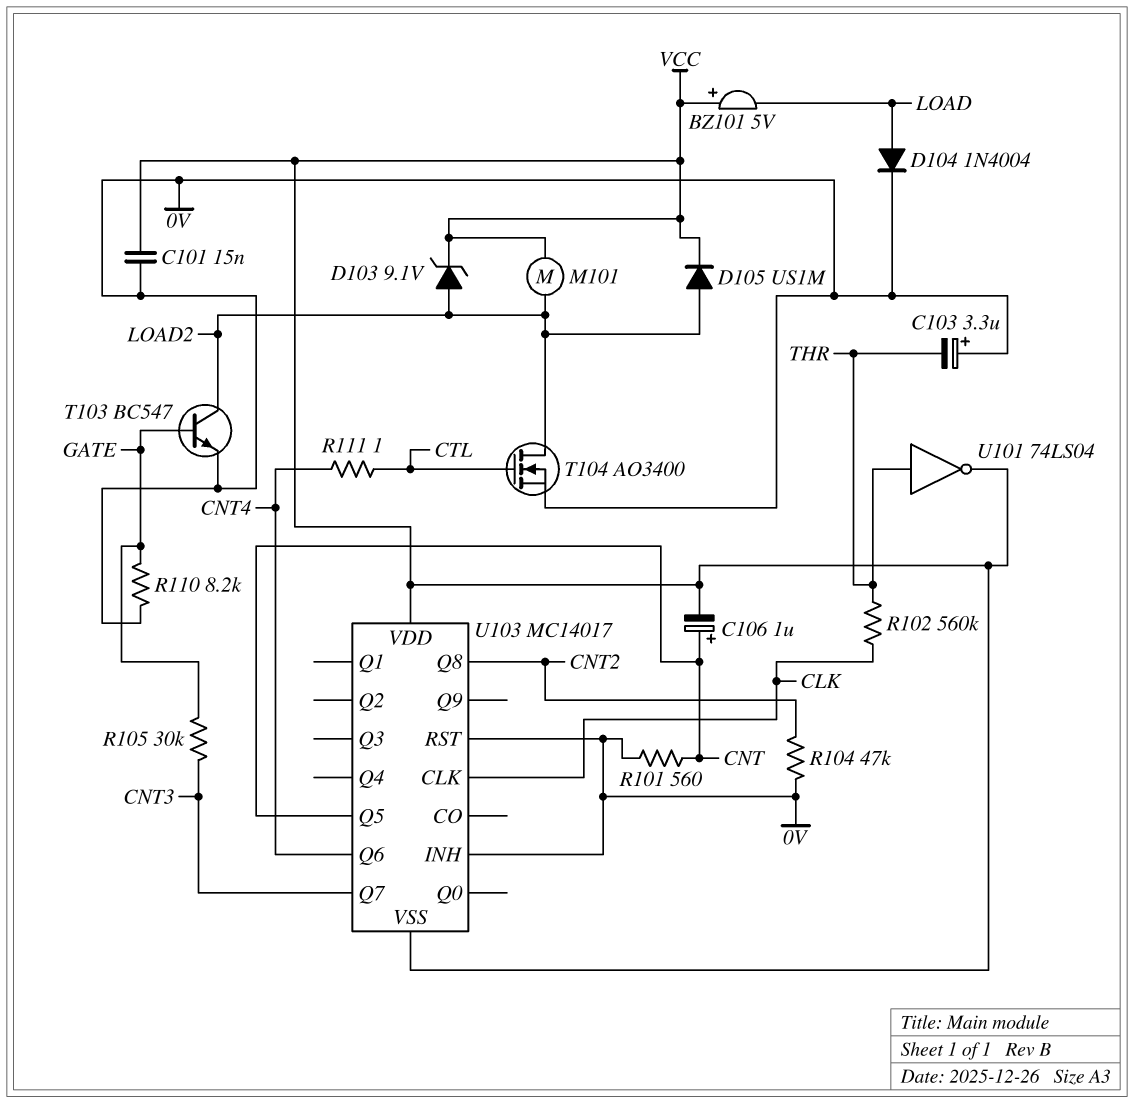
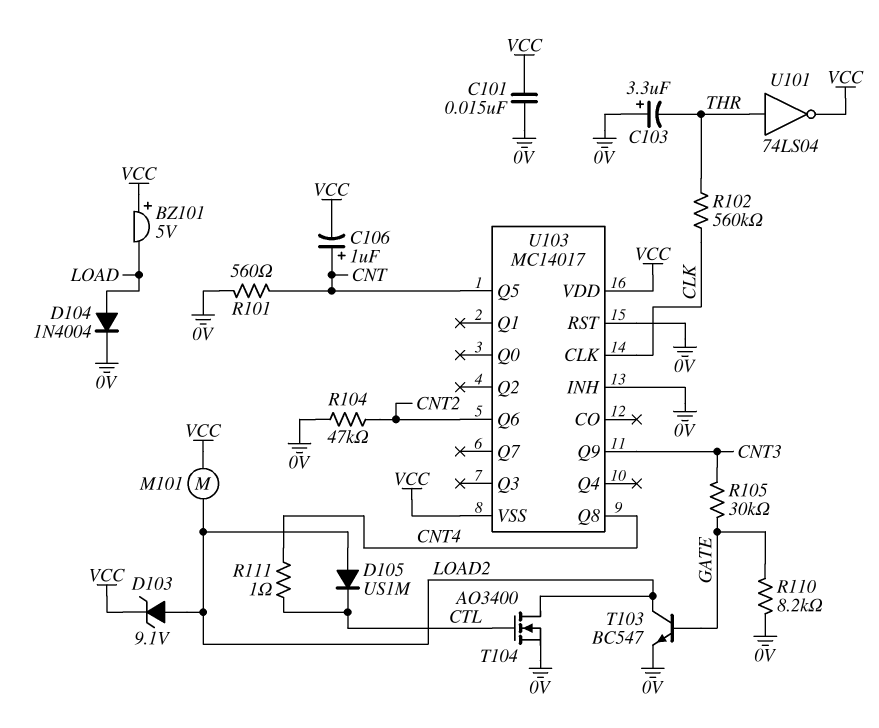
D105: diode US1M (A LOAD2, K VCC) -> diode US1M (A LOAD2, K CTL)
U103 pin Q6: CNT4 -> CNT2
U103 pin Q7: CNT3 -> none
U103 pin Q8: CNT2 -> CNT4
U103 pin Q9: none -> CNT3

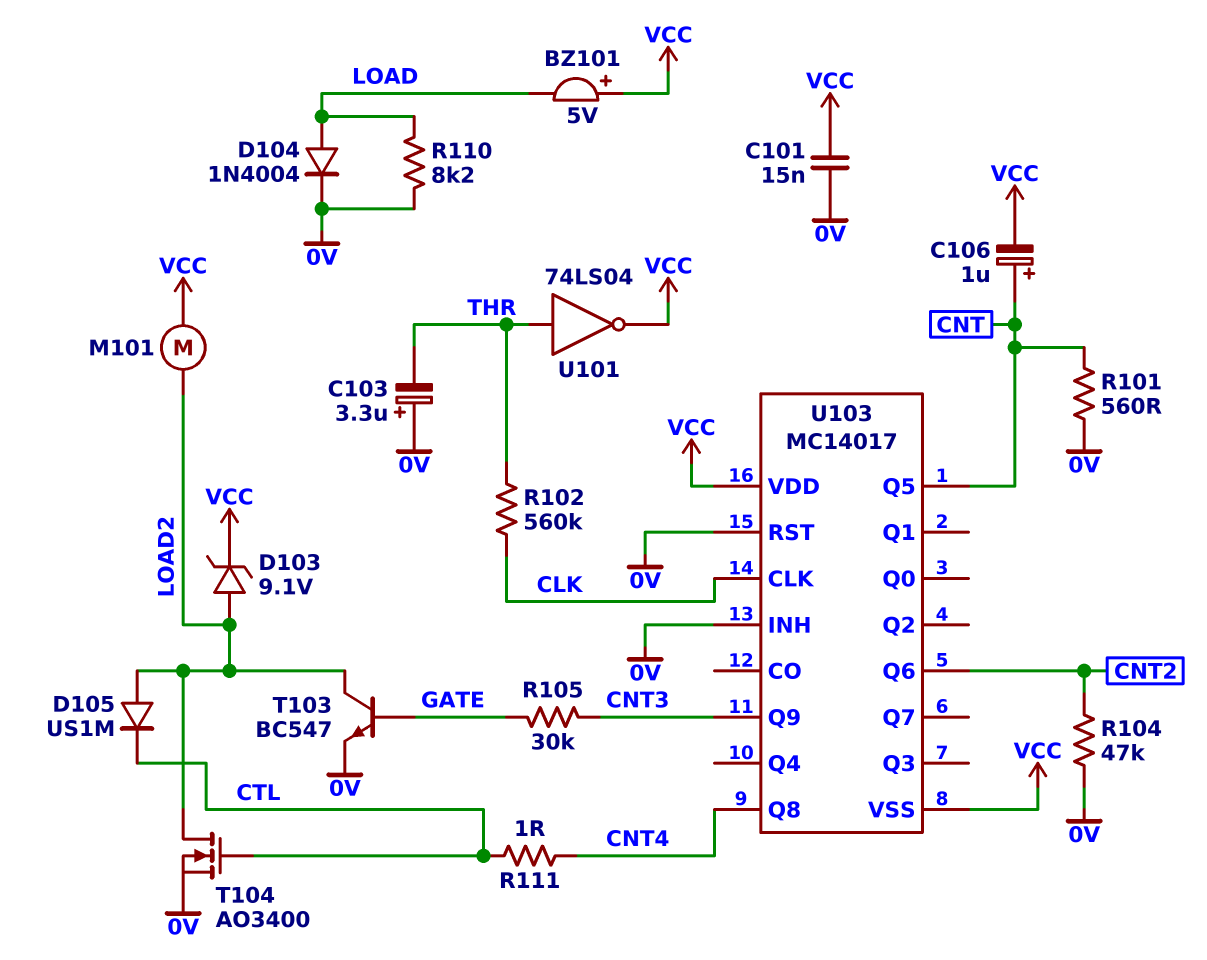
R110: 8.2k (0V, GATE) -> 8.2k (0V, LOAD)

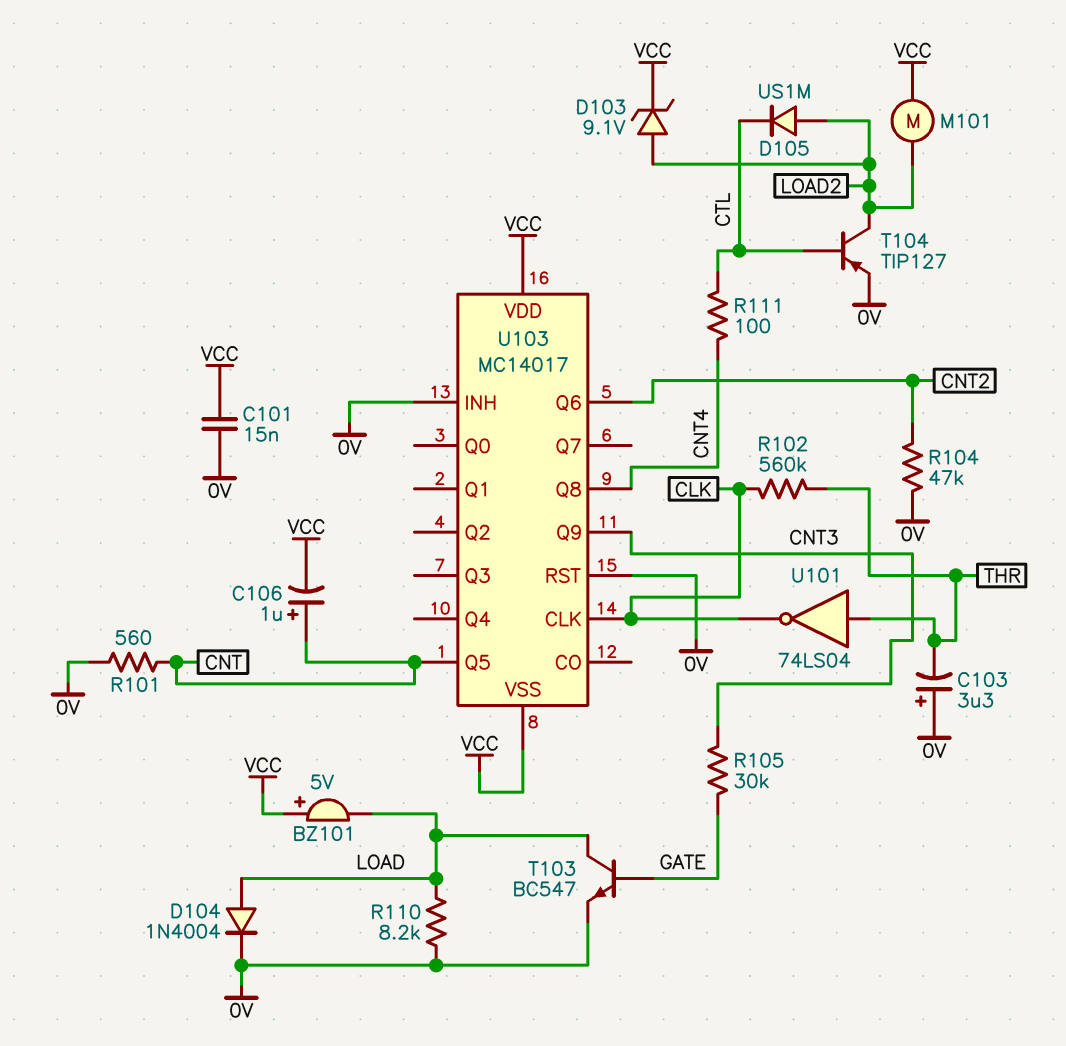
R111: 1 (CNT4, CTL) -> 100 (CNT4, CTL)
T103: NPN BC547 (B GATE, C LOAD2, E 0V) -> NPN BC547 (B GATE, C LOAD, E 0V)
T104: NMOS AO3400 (G CTL, D LOAD2, S 0V) -> PNP TIP127 (B CTL, C LOAD2, E 0V)
U101: NOT 74LS04 (in THR, out VCC) -> NOT 74LS04 (in THR, out CLK)

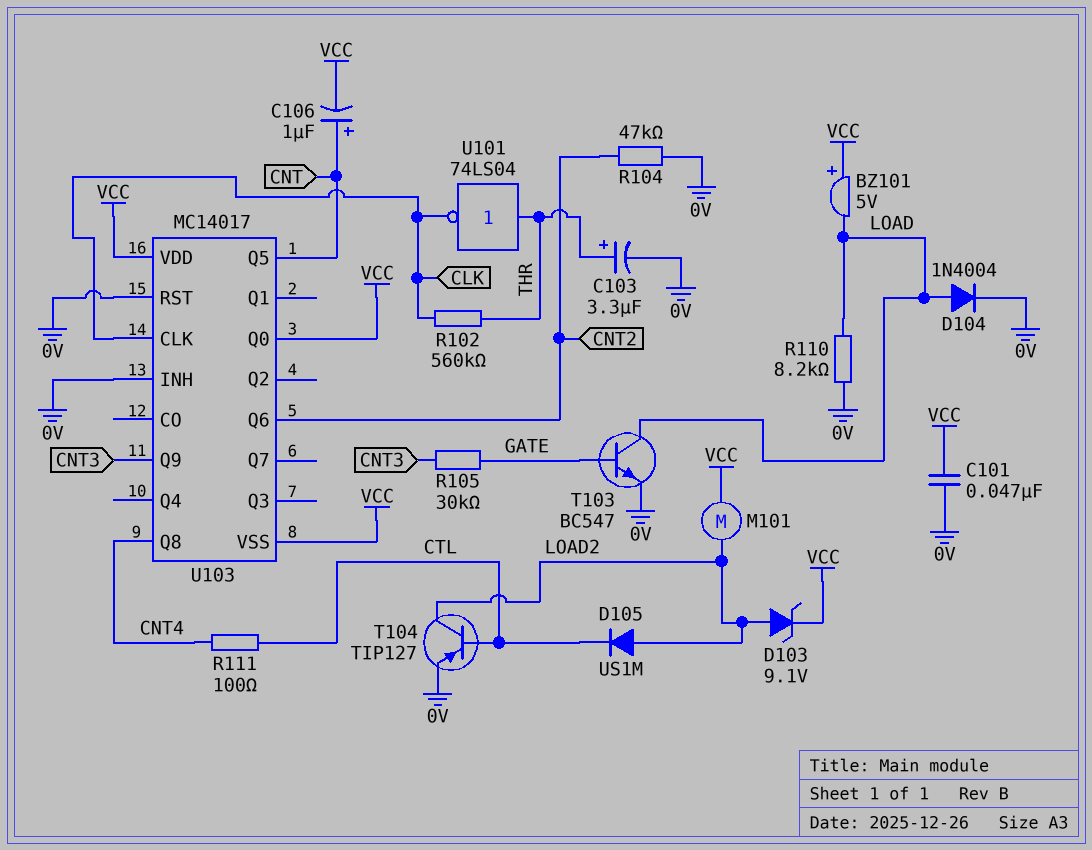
C101: 15nF (0V, VCC) -> 47nF (0V, VCC)
C103: 3.3uF (plus 0V, minus THR) -> 3.3uF (plus THR, minus 0V)
R101: 560 (0V, CNT) -> none
U103 pin Q0: none -> VCC

